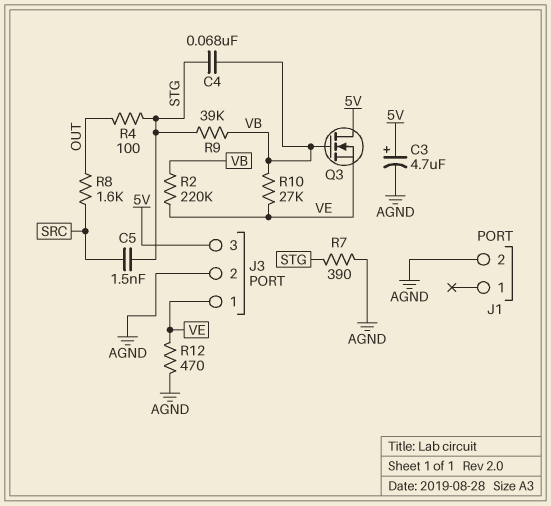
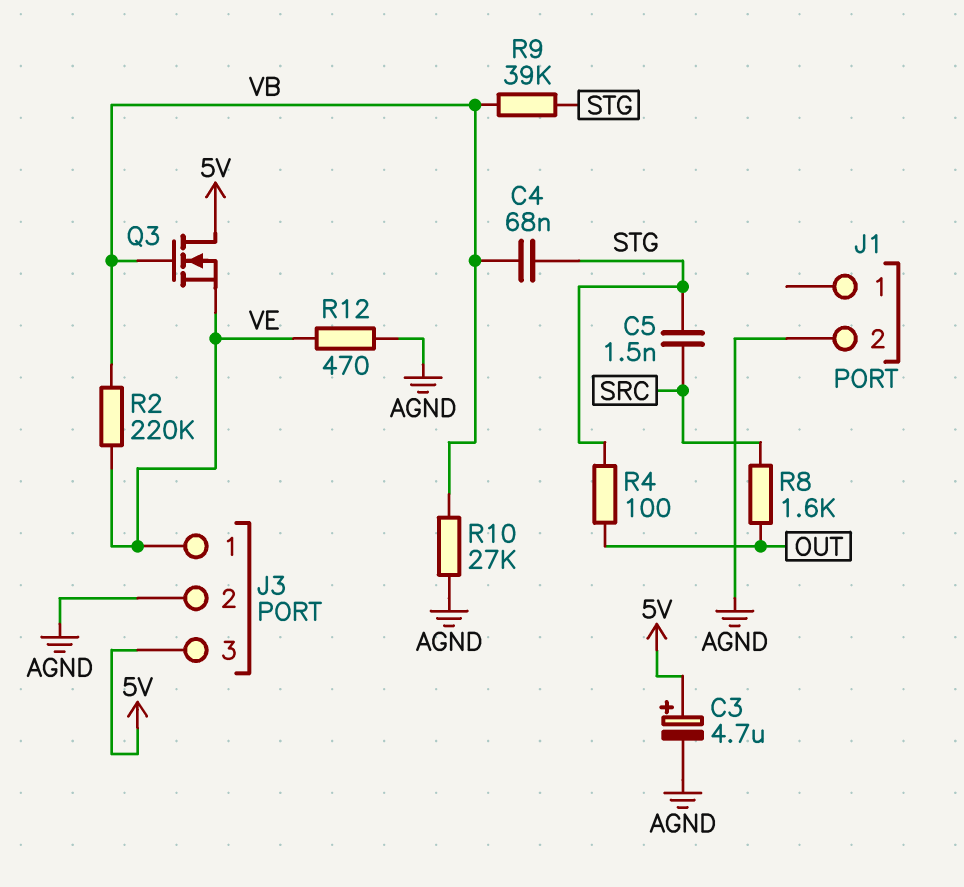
R7: 390 (AGND, STG) -> none
R10: 27k (VB, VE) -> 27k (AGND, VB)

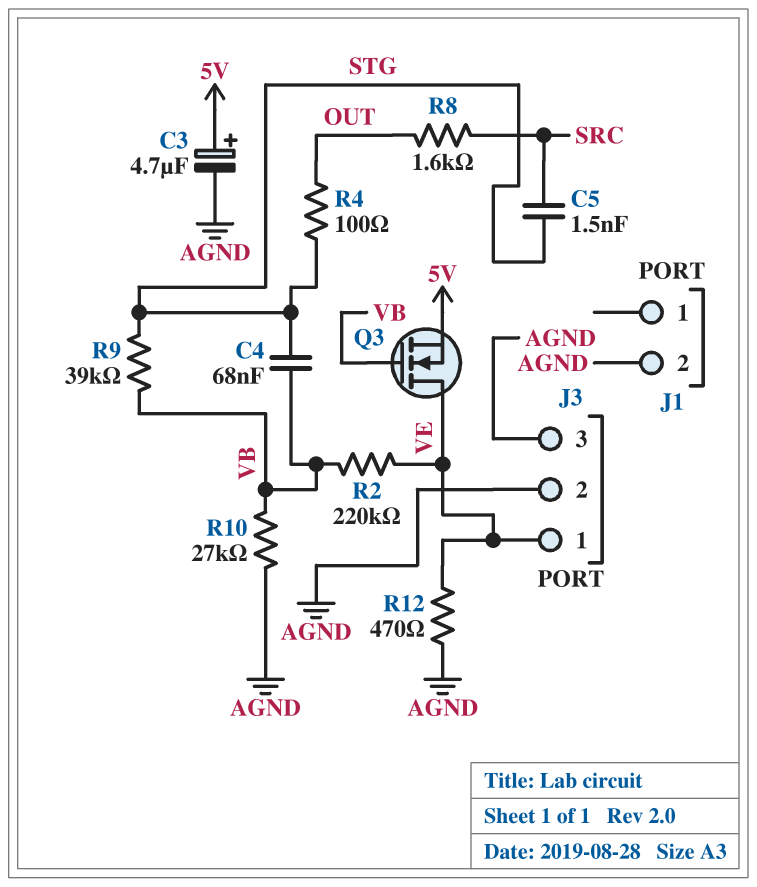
J3 pin 3: 5V -> AGND
Q3: NMOS (G VB, D 5V, S VE) -> NMOS (G VB, D VE, S 5V)

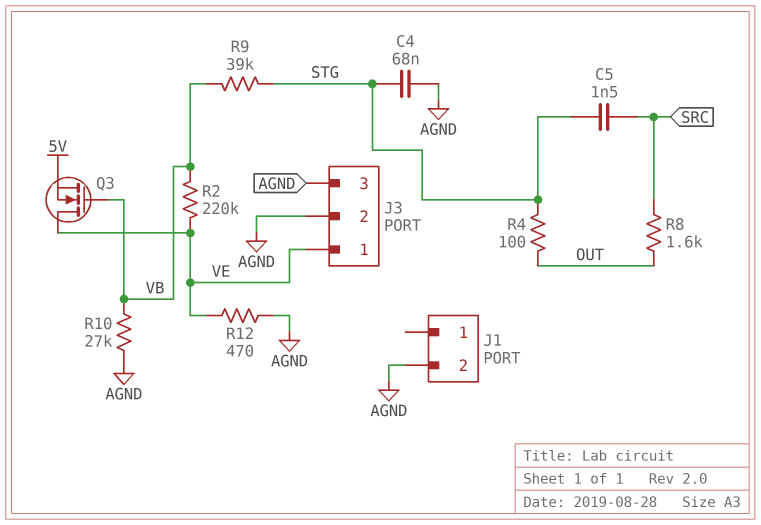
C3: 4.7uF (plus 5V, minus AGND) -> none
C4: 68nF (STG, VB) -> 68nF (AGND, STG)

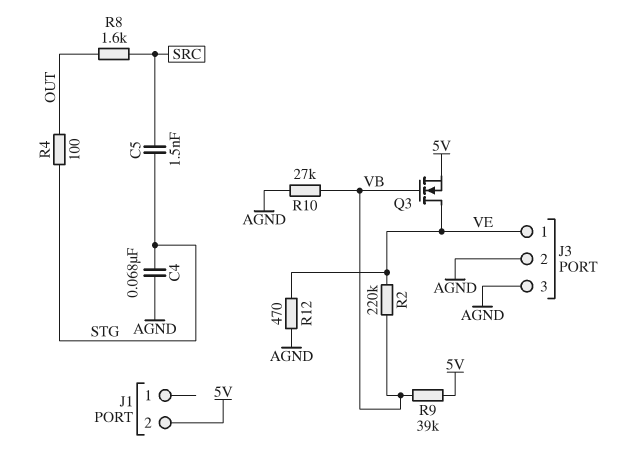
J1 pin 2: AGND -> 5V
R9: 39k (STG, VB) -> 39k (5V, VB)

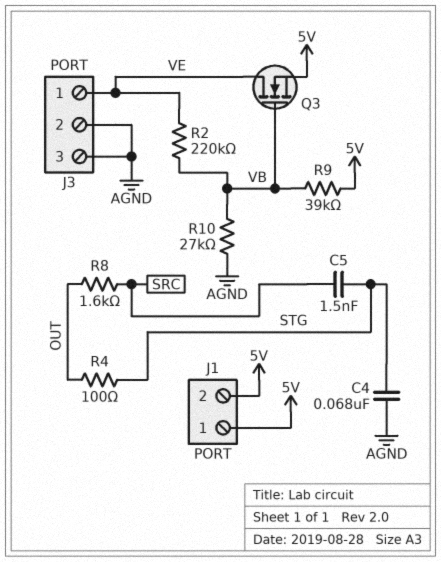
J1 pin 1: none -> 5V
R12: 470 (AGND, VE) -> none

